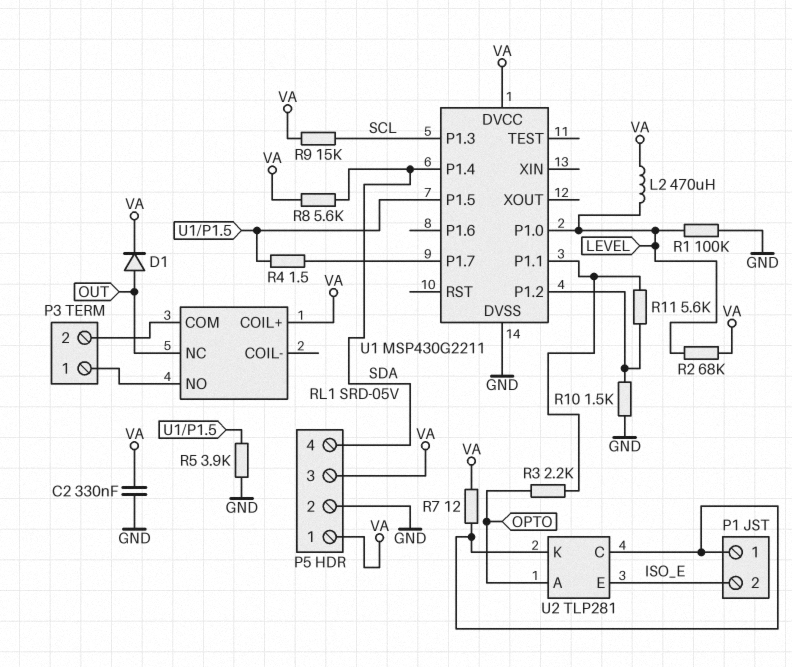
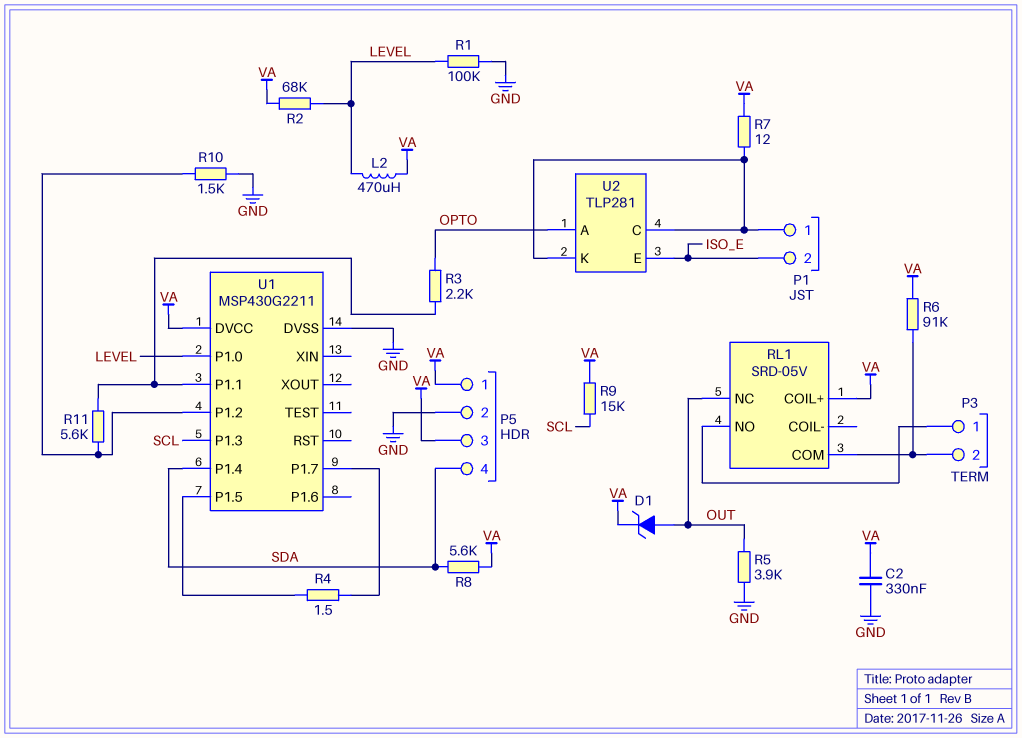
D1: diode (A OUT, K VA) -> zener (A OUT, K VA)
R5: 3.9k (GND, U1/P1.5) -> 3.9k (GND, OUT)
R6: none -> 91k (P3/2, VA)

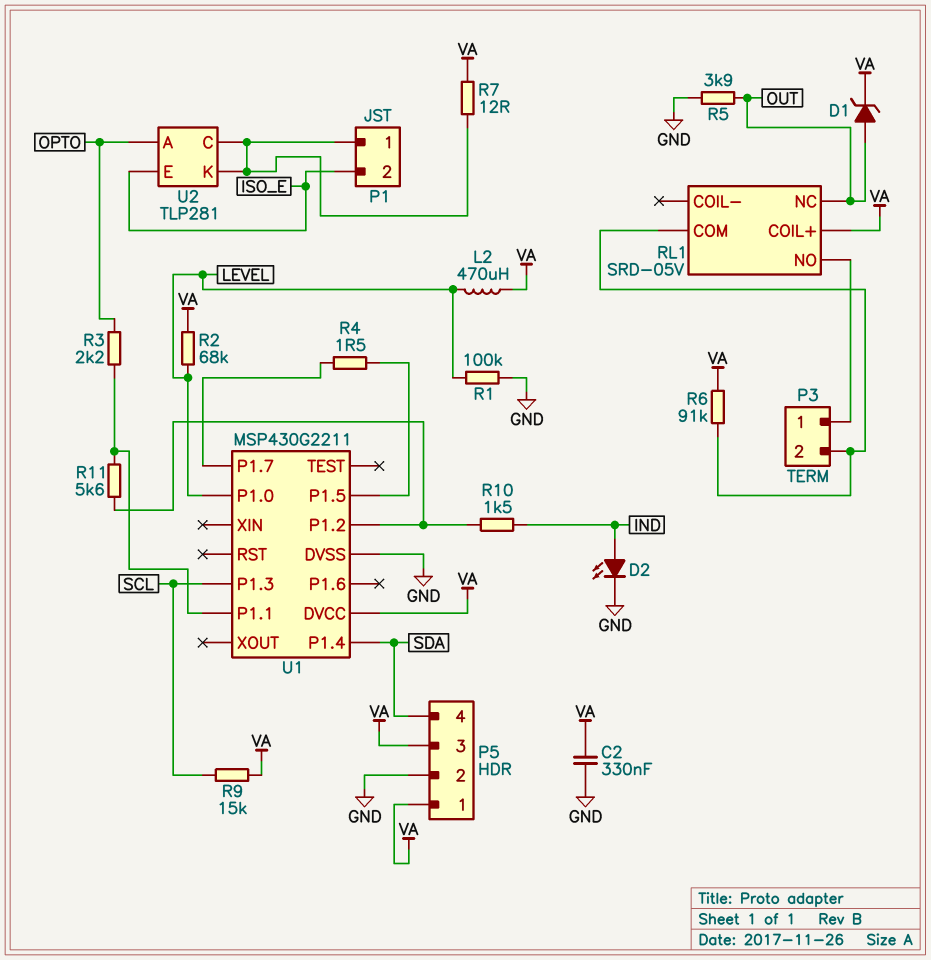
D2: none -> LED (A IND, K GND)
R8: 5.6k (SDA, VA) -> none
R10: 1.5k (GND, U1/P1.2) -> 1.5k (IND, U1/P1.2)

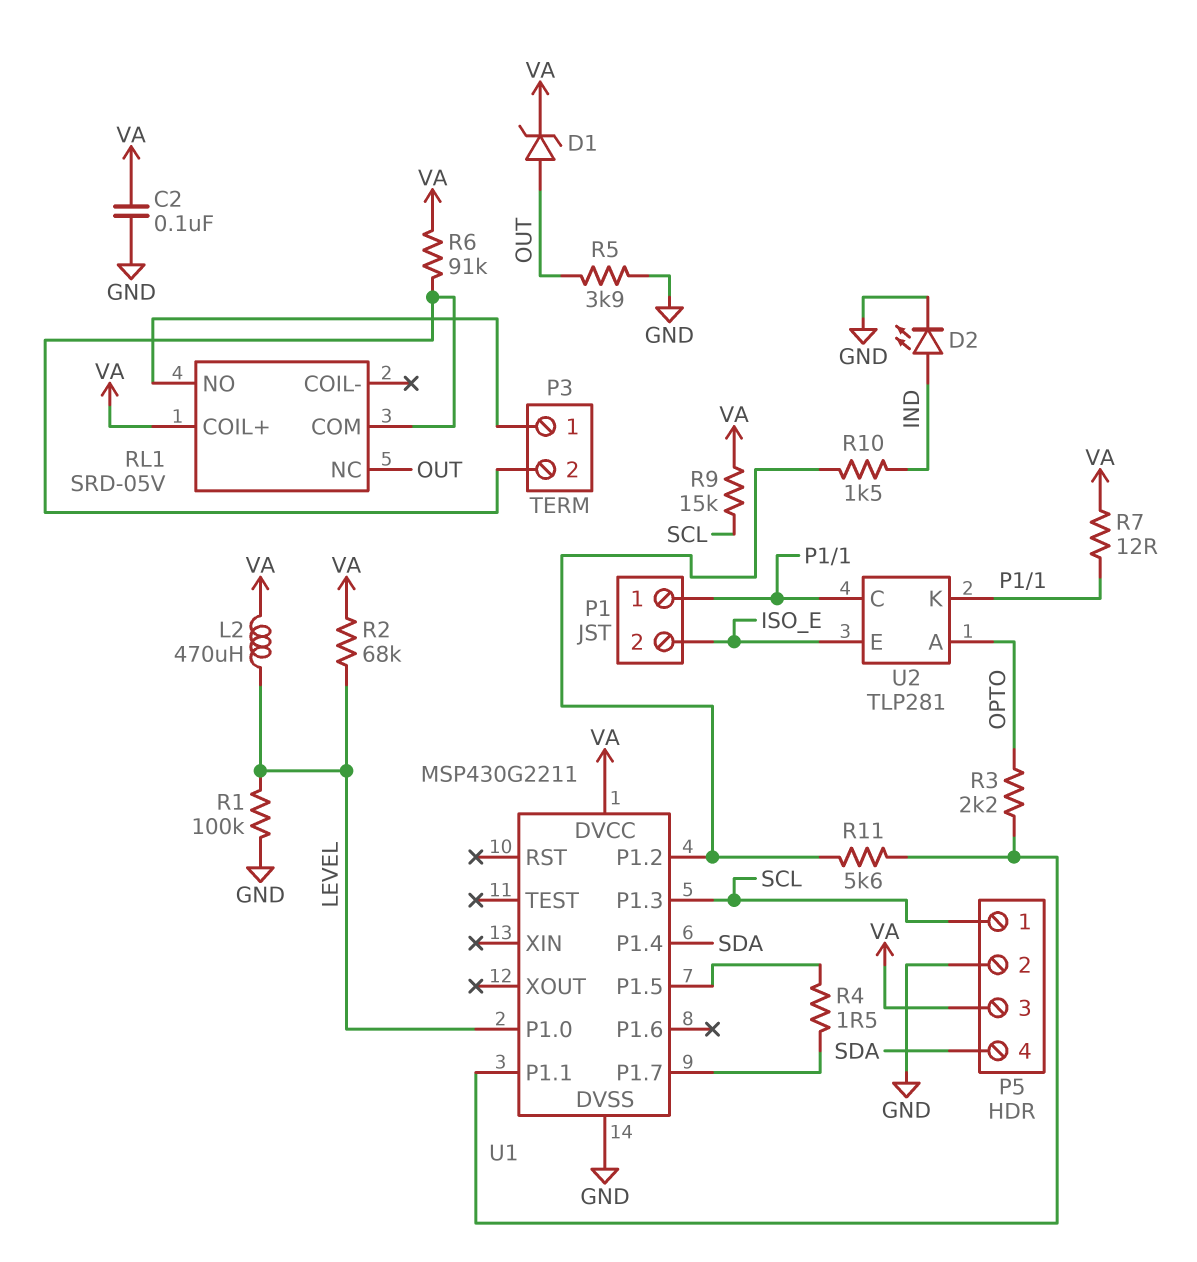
C2: 330nF (GND, VA) -> 100nF (GND, VA)
P5 pin 1: VA -> SCL

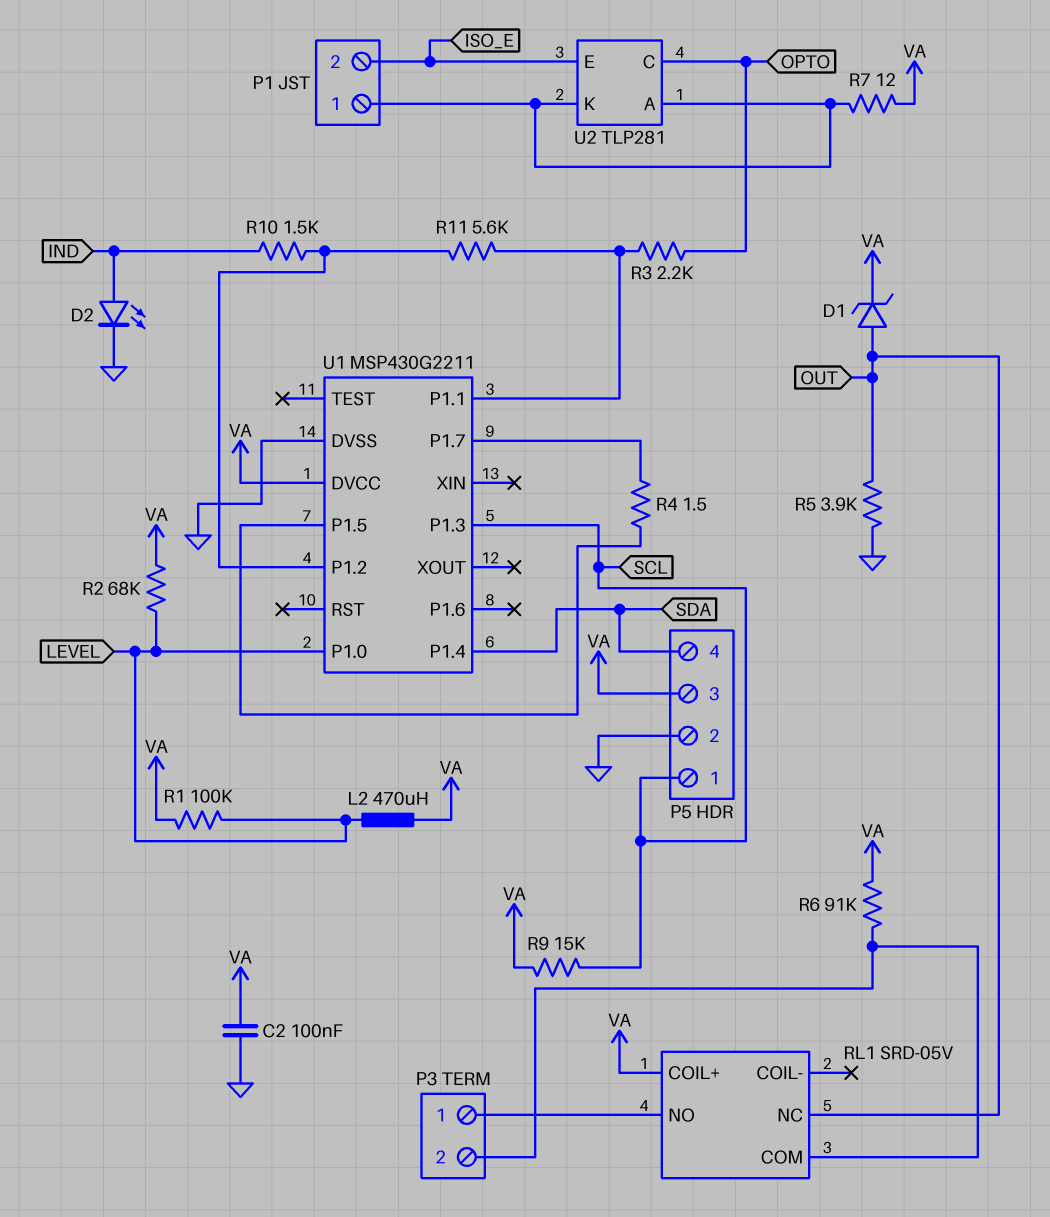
R1: 100k (GND, LEVEL) -> 100k (LEVEL, VA)
U2 pin A: OPTO -> P1/1
U2 pin C: P1/1 -> OPTO

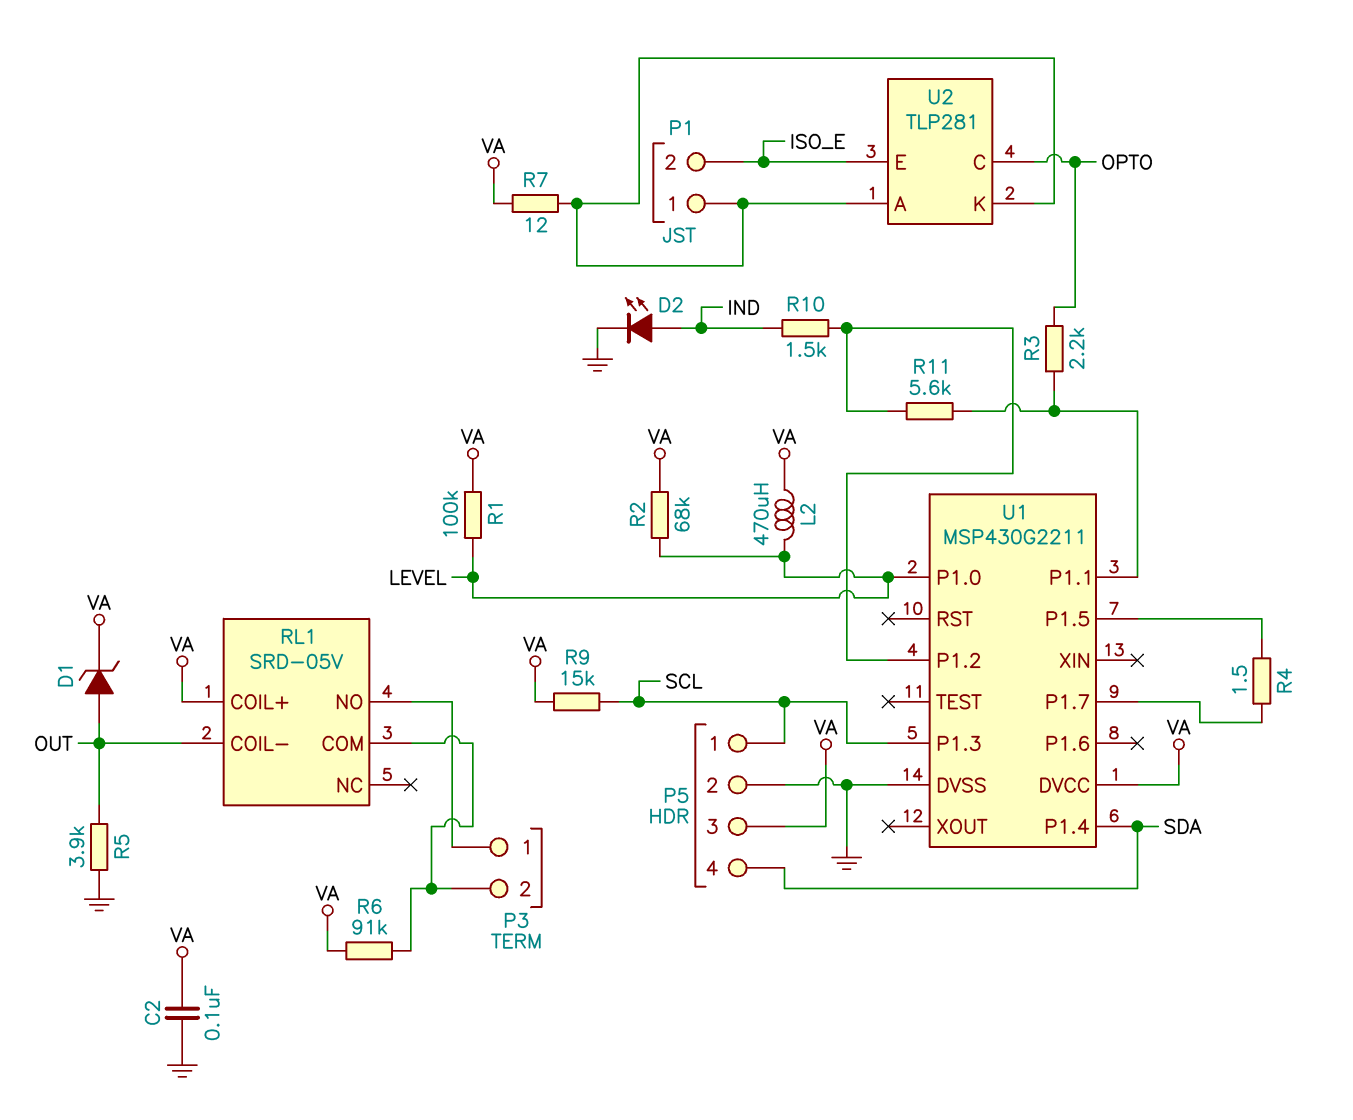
RL1 pin COIL-: none -> OUT
RL1 pin NC: OUT -> none

